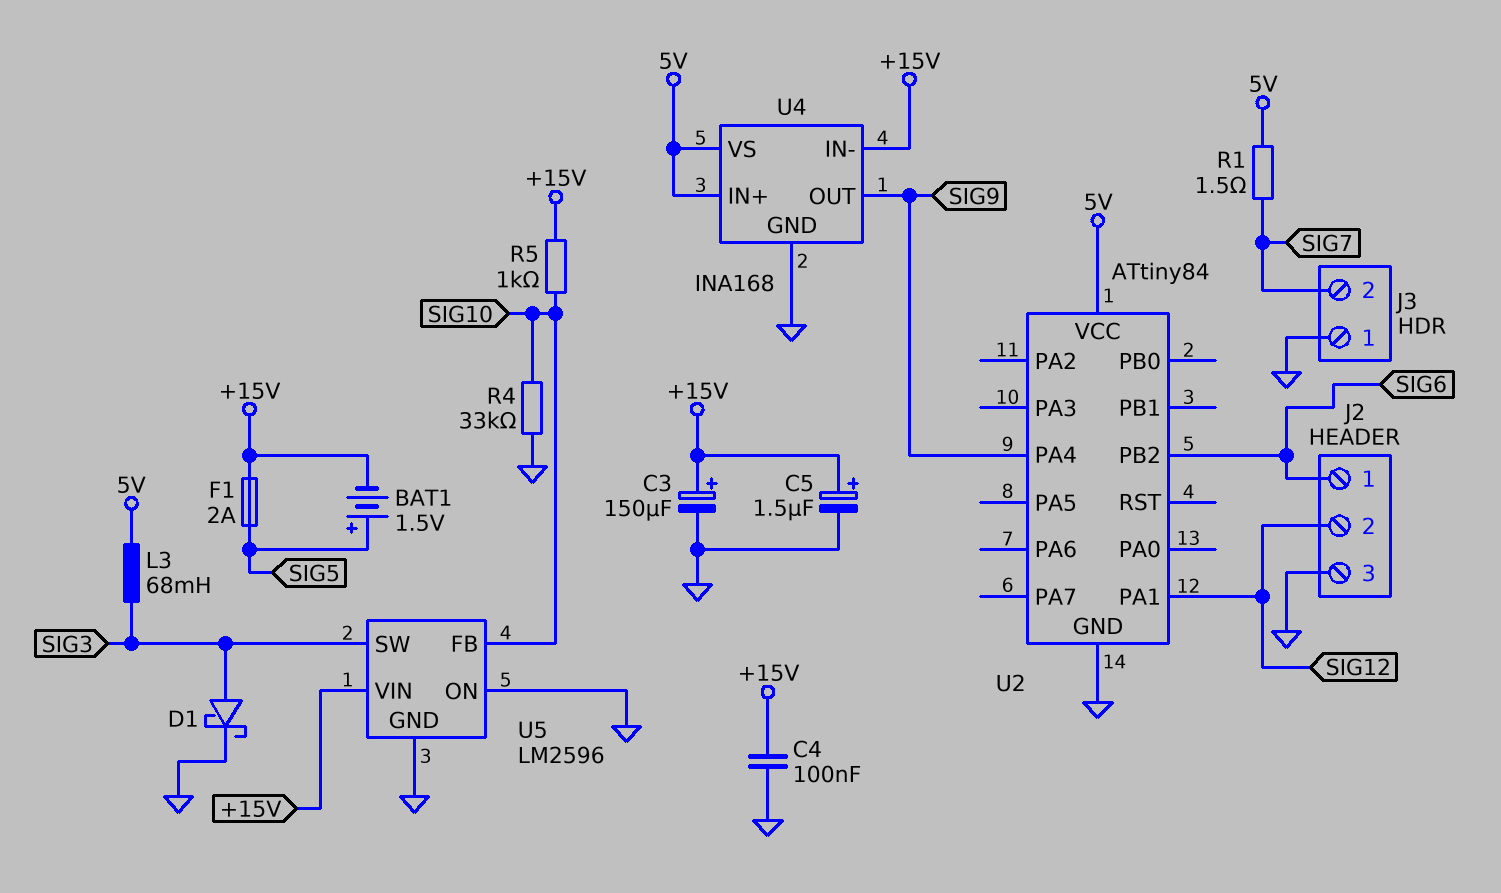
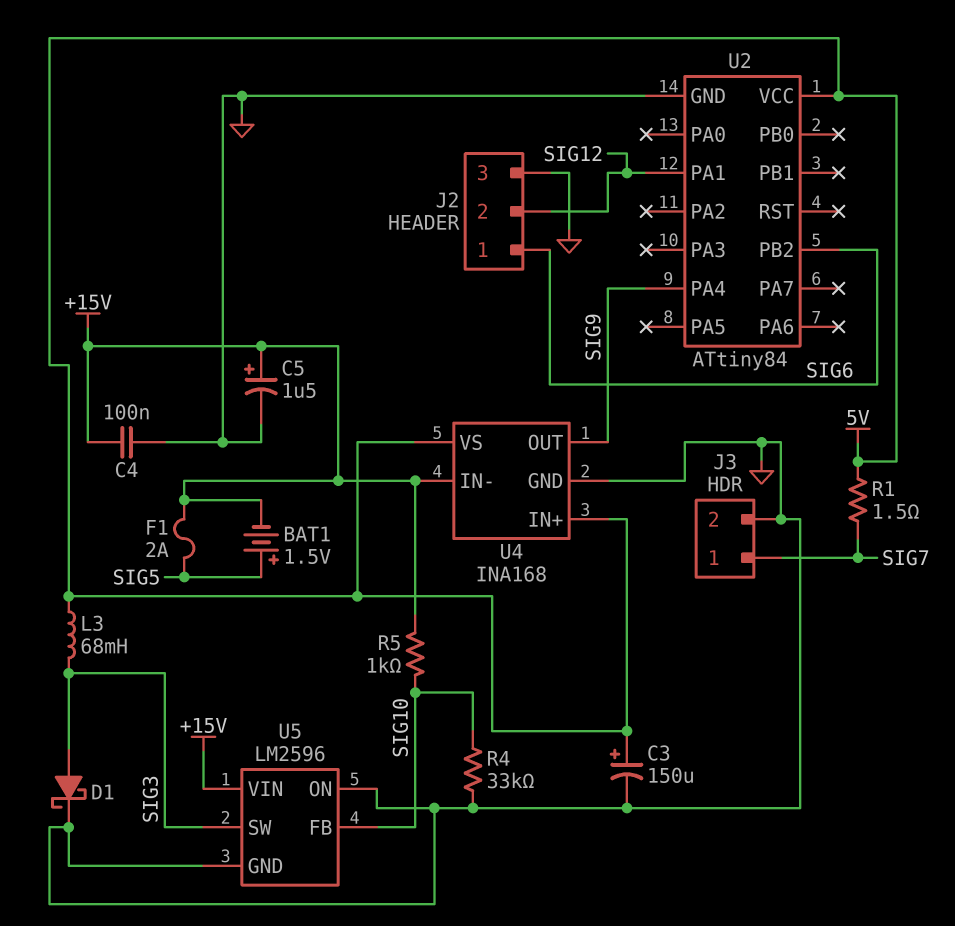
C3: 150uF (plus +15V, minus GND) -> 150uF (plus 5V, minus GND)
J3 pin 1: GND -> SIG7
J3 pin 2: SIG7 -> GND

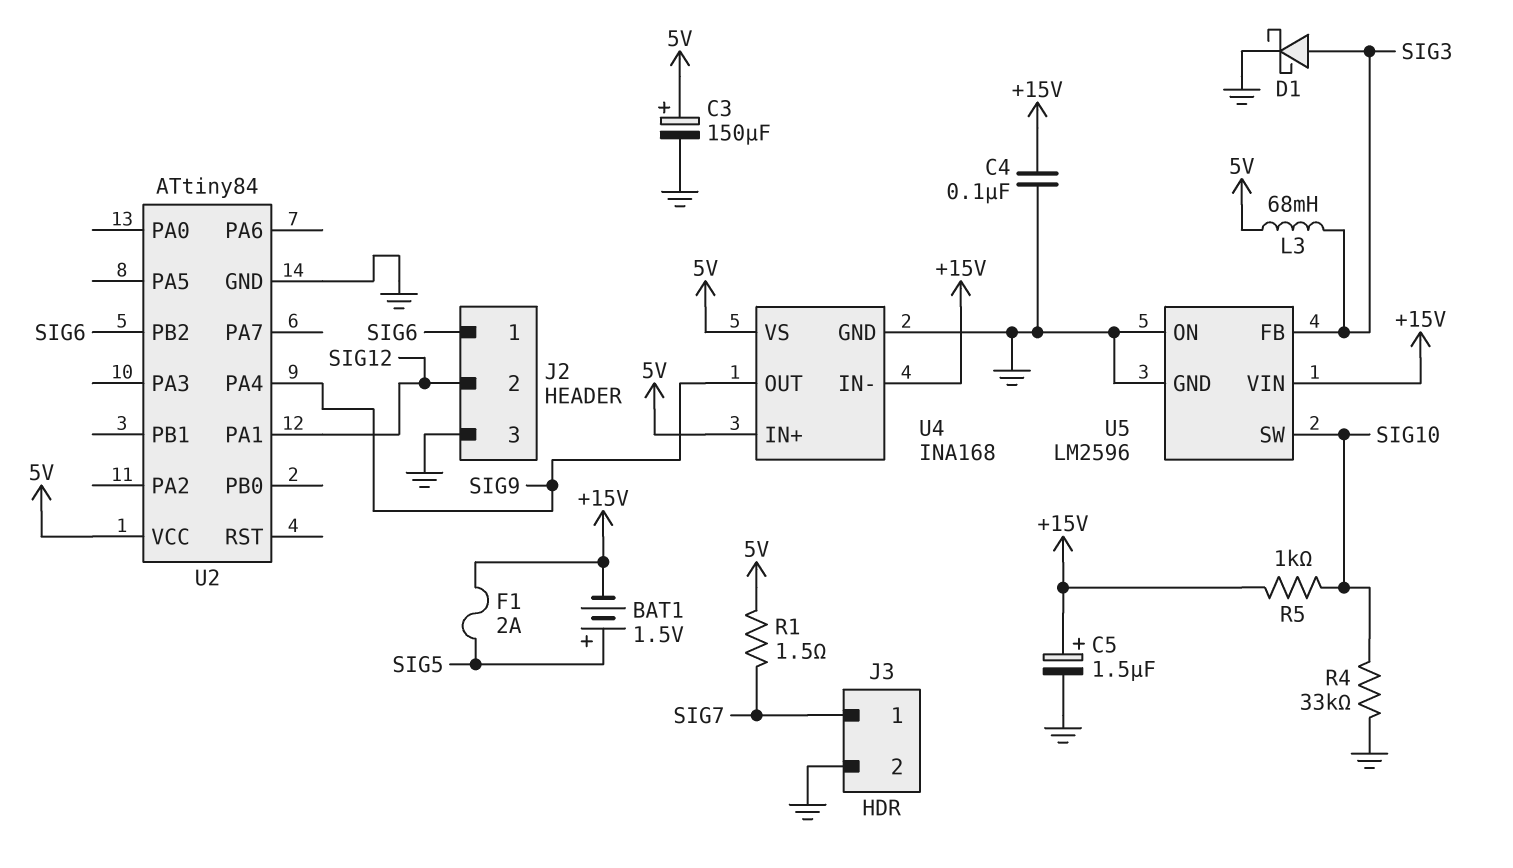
U5 pin FB: SIG10 -> SIG3
U5 pin SW: SIG3 -> SIG10

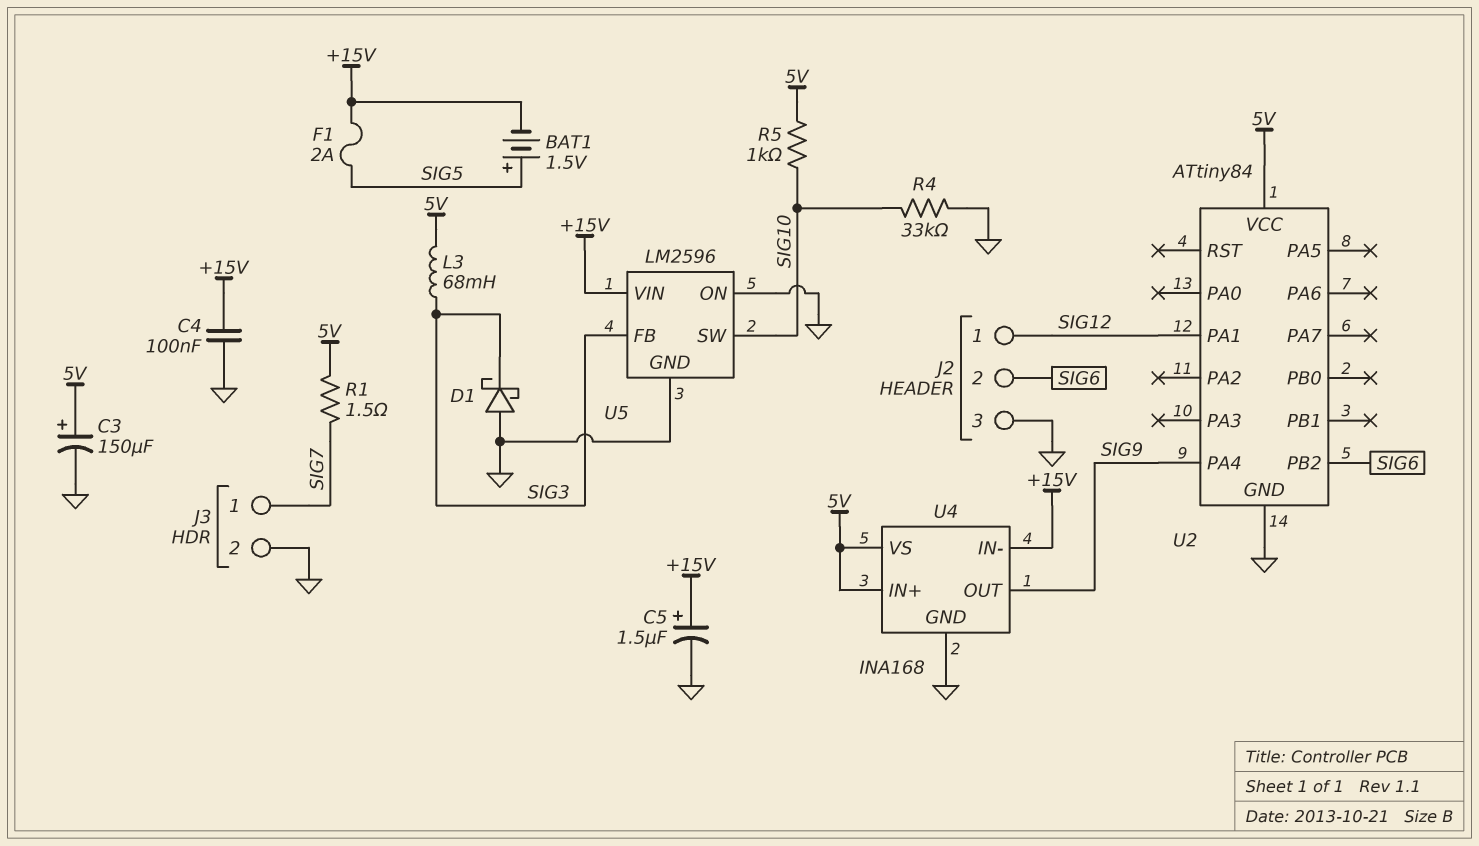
D1: schottky (A SIG3, K GND) -> schottky (A GND, K SIG3)
J2 pin 1: SIG6 -> SIG12
J2 pin 2: SIG12 -> SIG6
R5: 1k (+15V, SIG10) -> 1k (5V, SIG10)

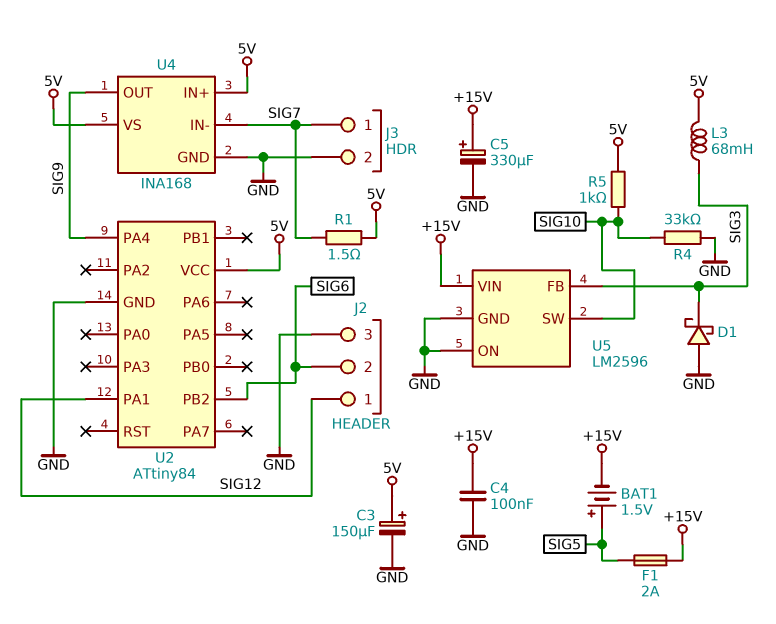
C5: 1.5uF (plus +15V, minus GND) -> 330uF (plus +15V, minus GND)
U4 pin IN-: +15V -> SIG7

